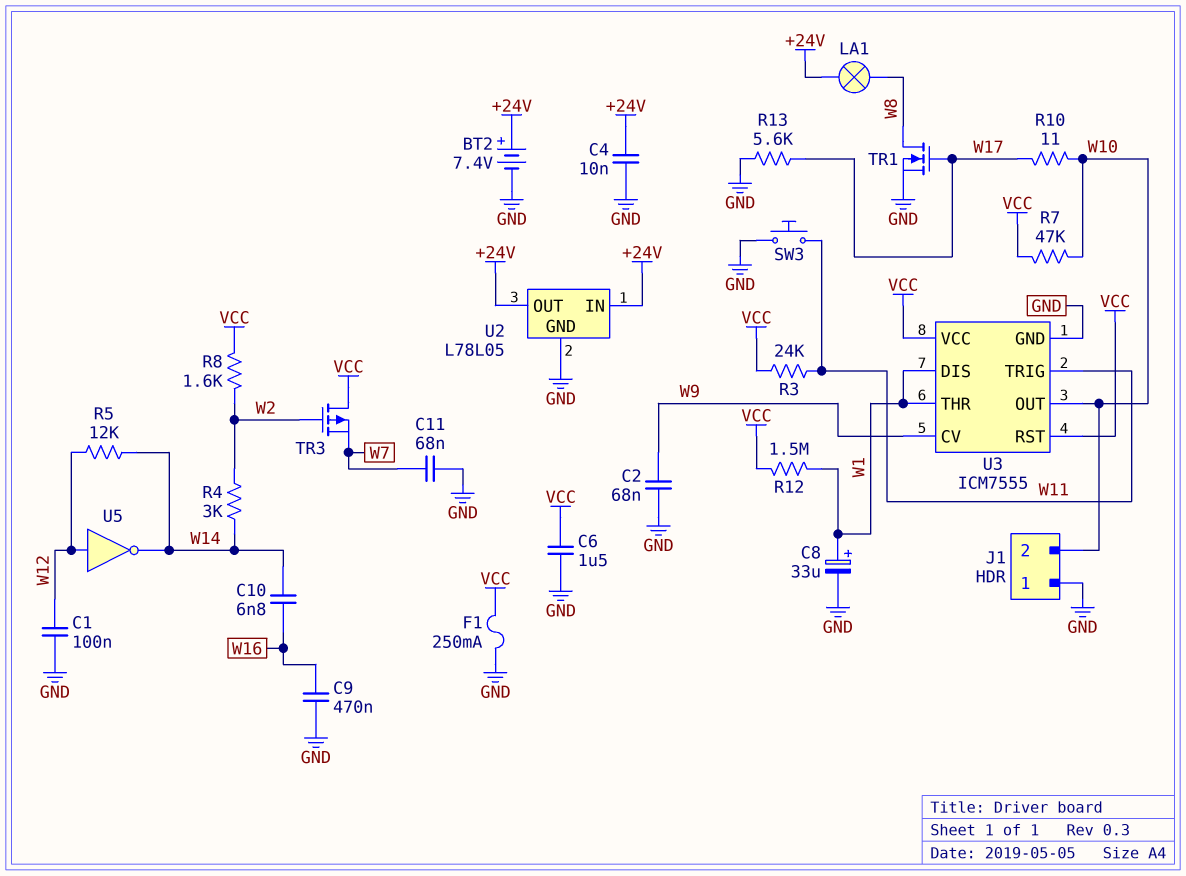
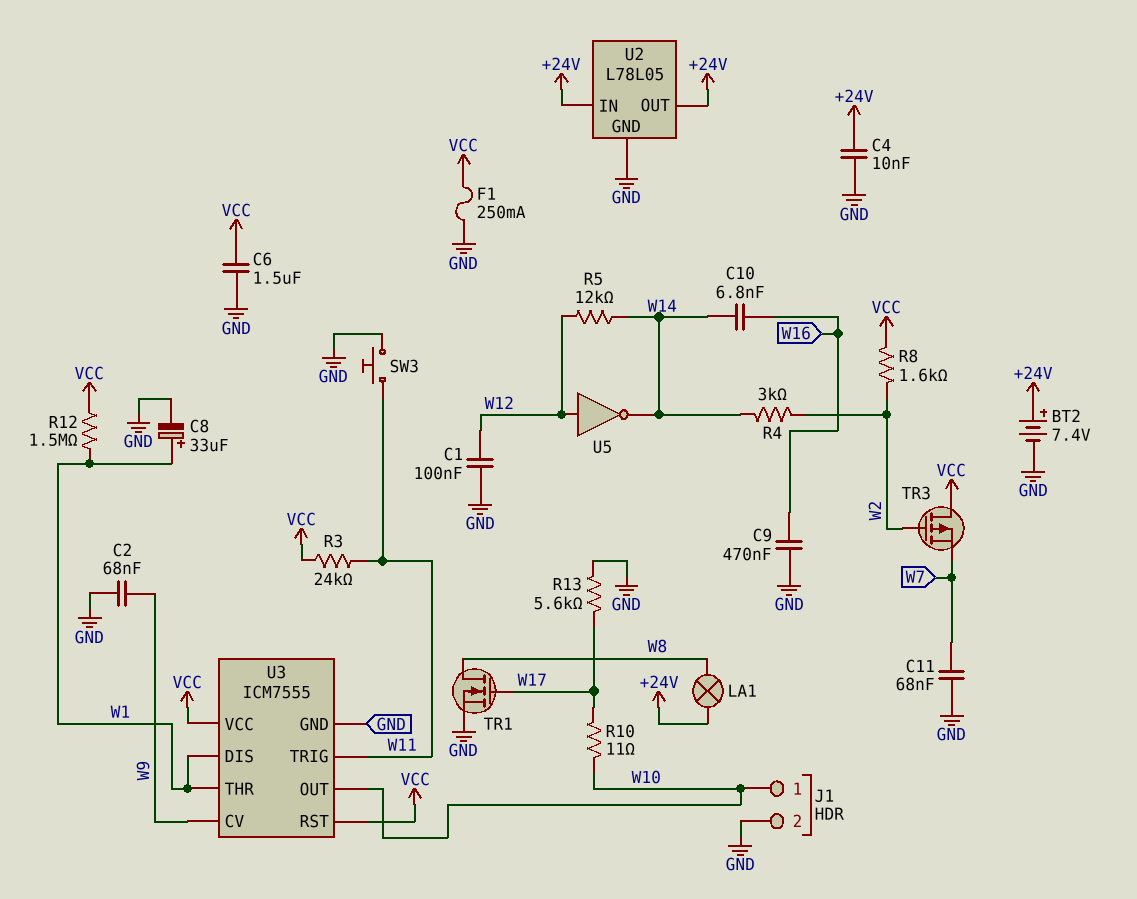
J1 pin 1: GND -> W10
J1 pin 2: W10 -> GND
R7: 47k (VCC, W10) -> none

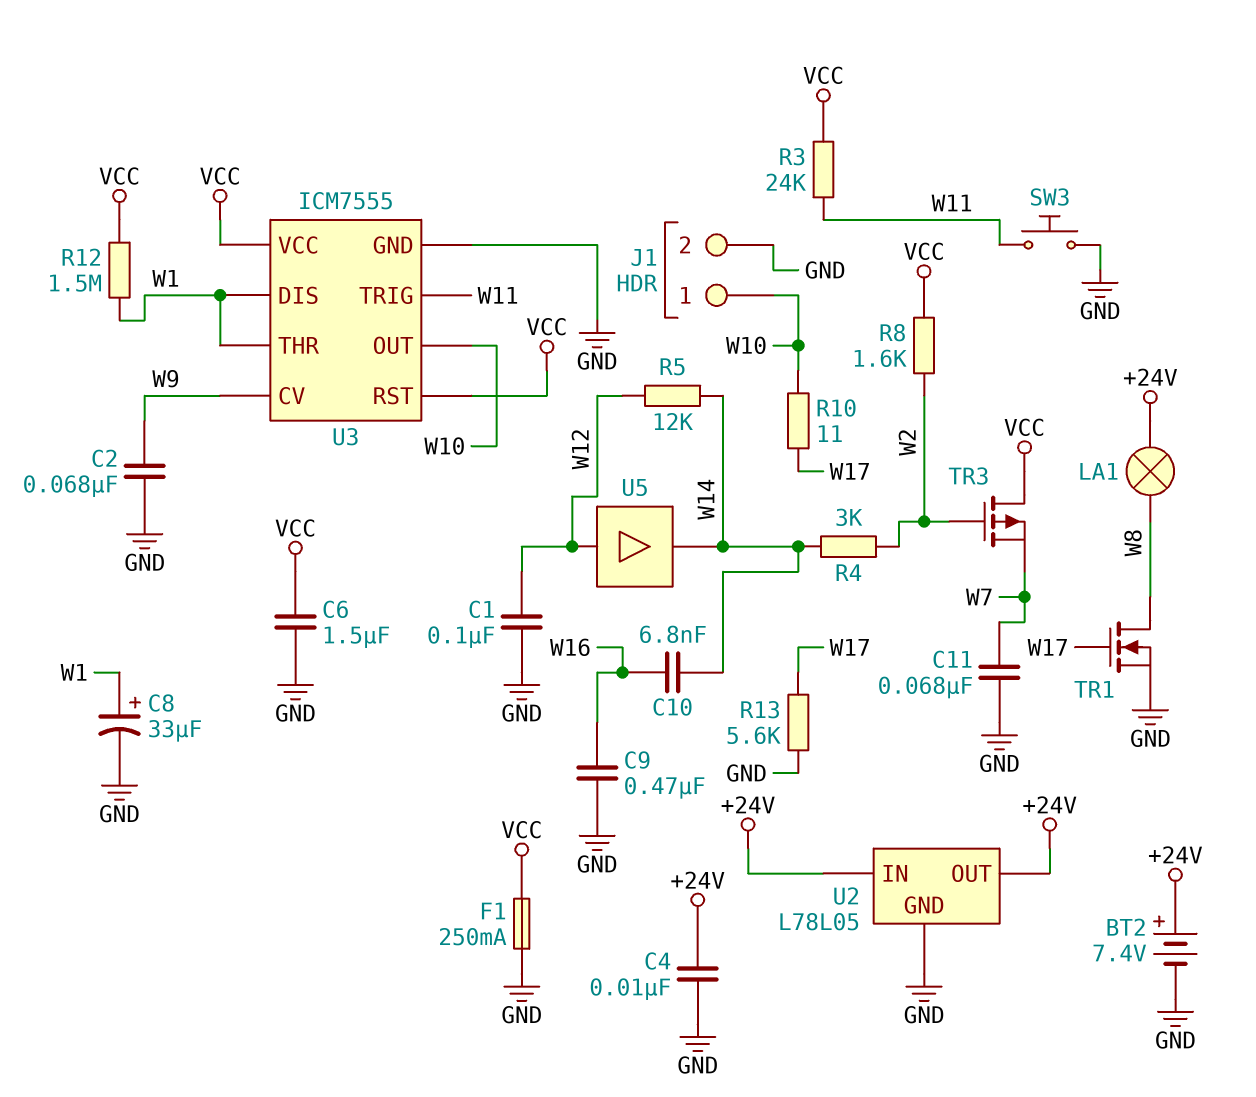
U5: NOT (in W12, out W14) -> buffer (in W12, out W14)

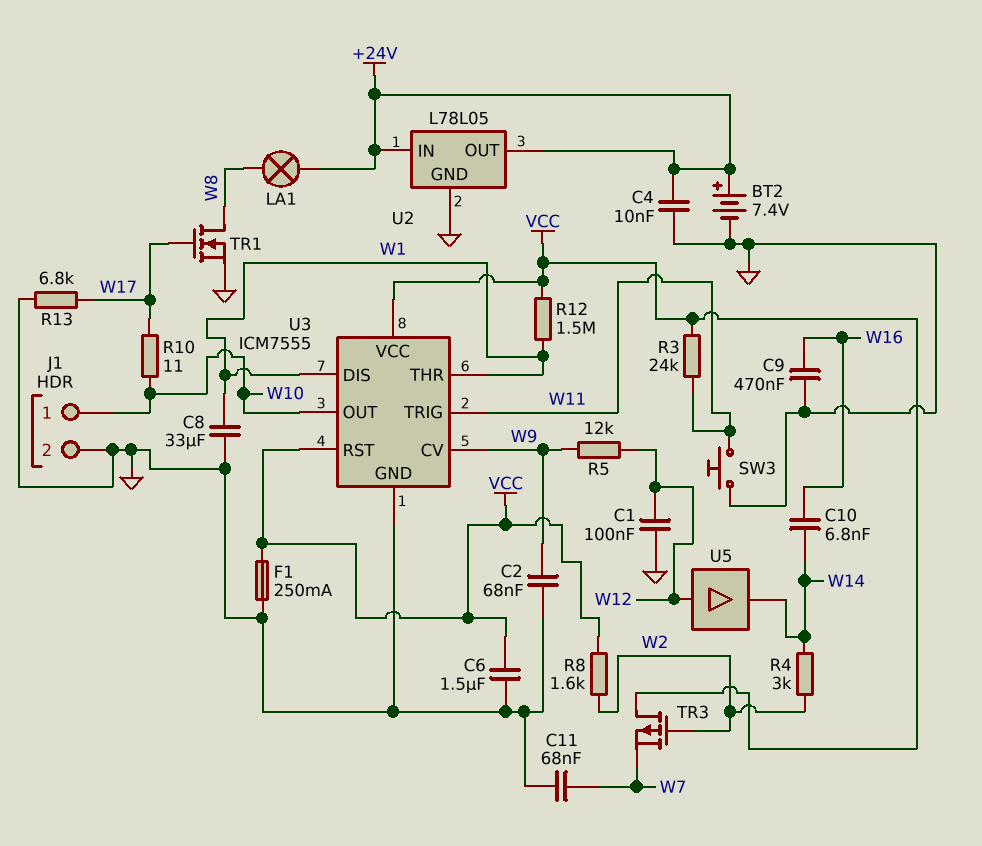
C8: 33uF (plus W1, minus GND) -> 33uF (GND, W1)
R5: 12k (W12, W14) -> 12k (W9, W12)
R13: 5.6k (GND, W17) -> 6.8k (GND, W17)

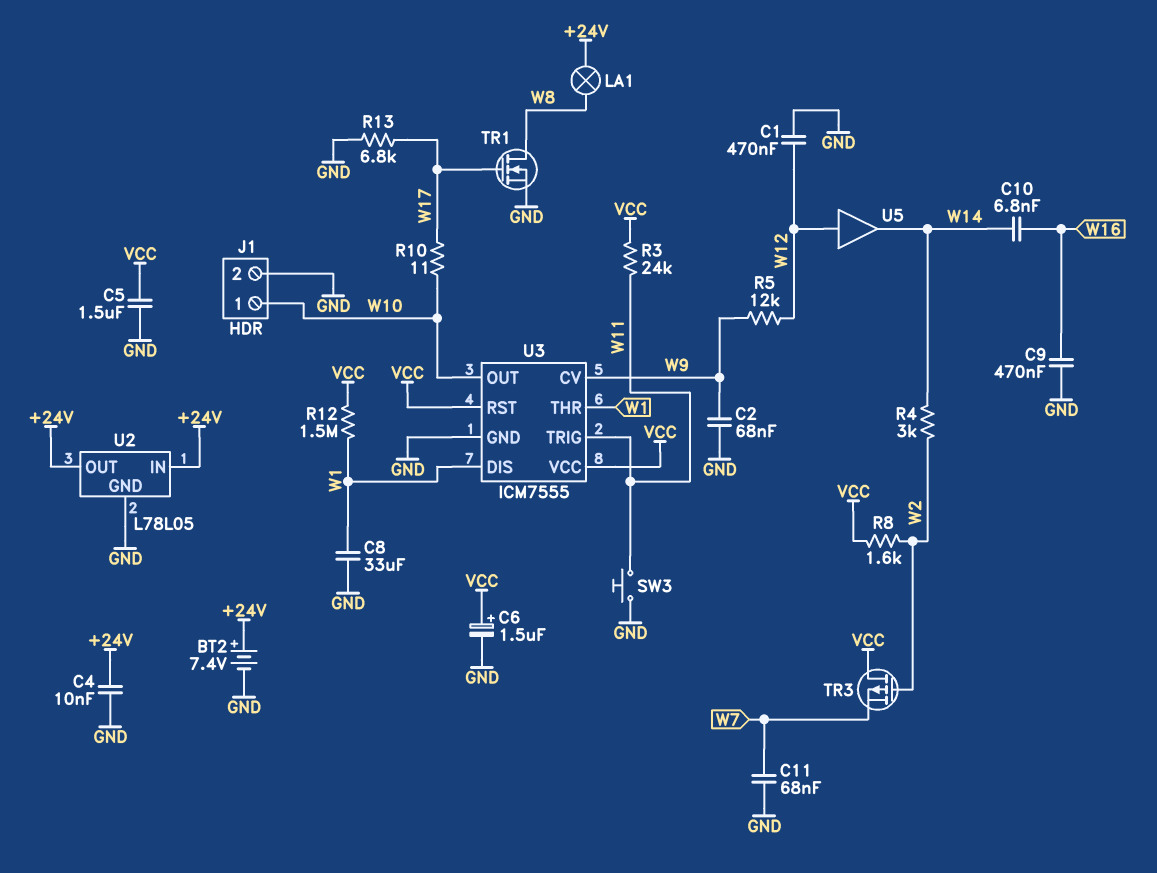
C1: 100nF (GND, W12) -> 470nF (GND, W12)
C5: none -> 1.5uF (GND, VCC)
C6: 1.5uF (GND, VCC) -> 1.5uF (plus VCC, minus GND)
F1: 250mA (GND, VCC) -> none

